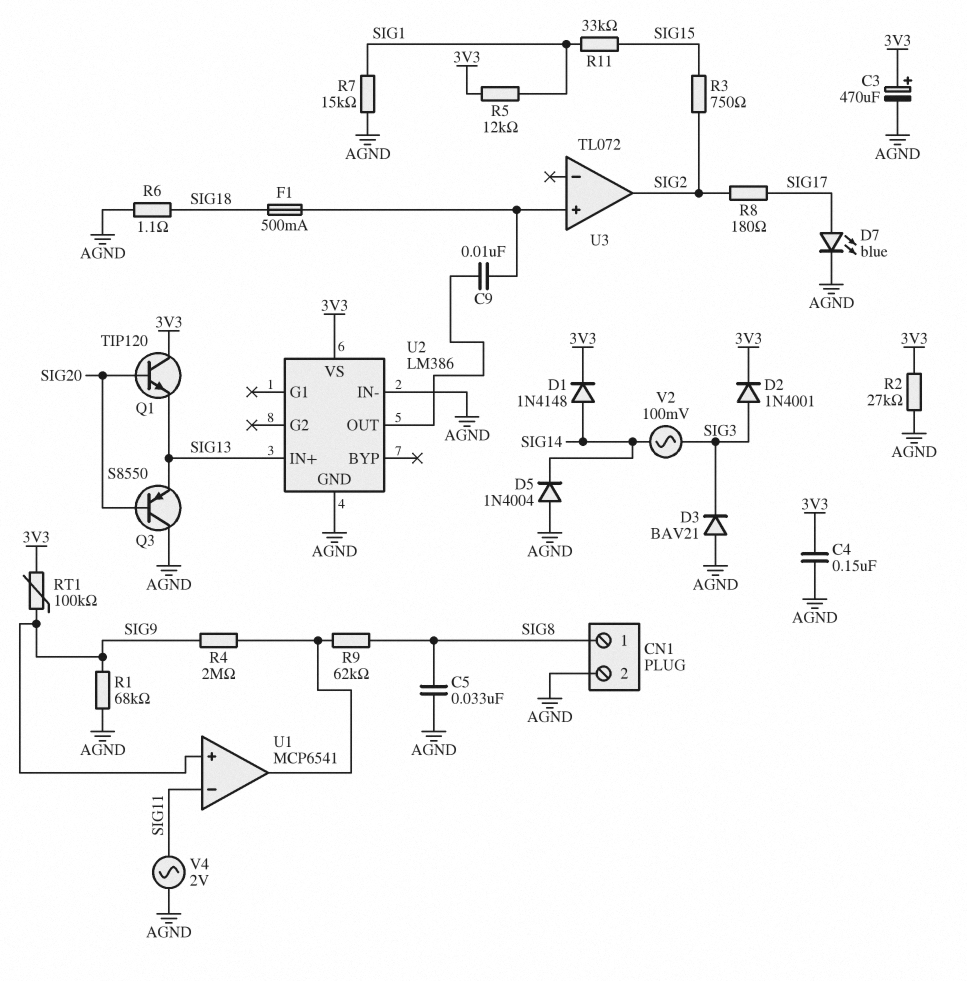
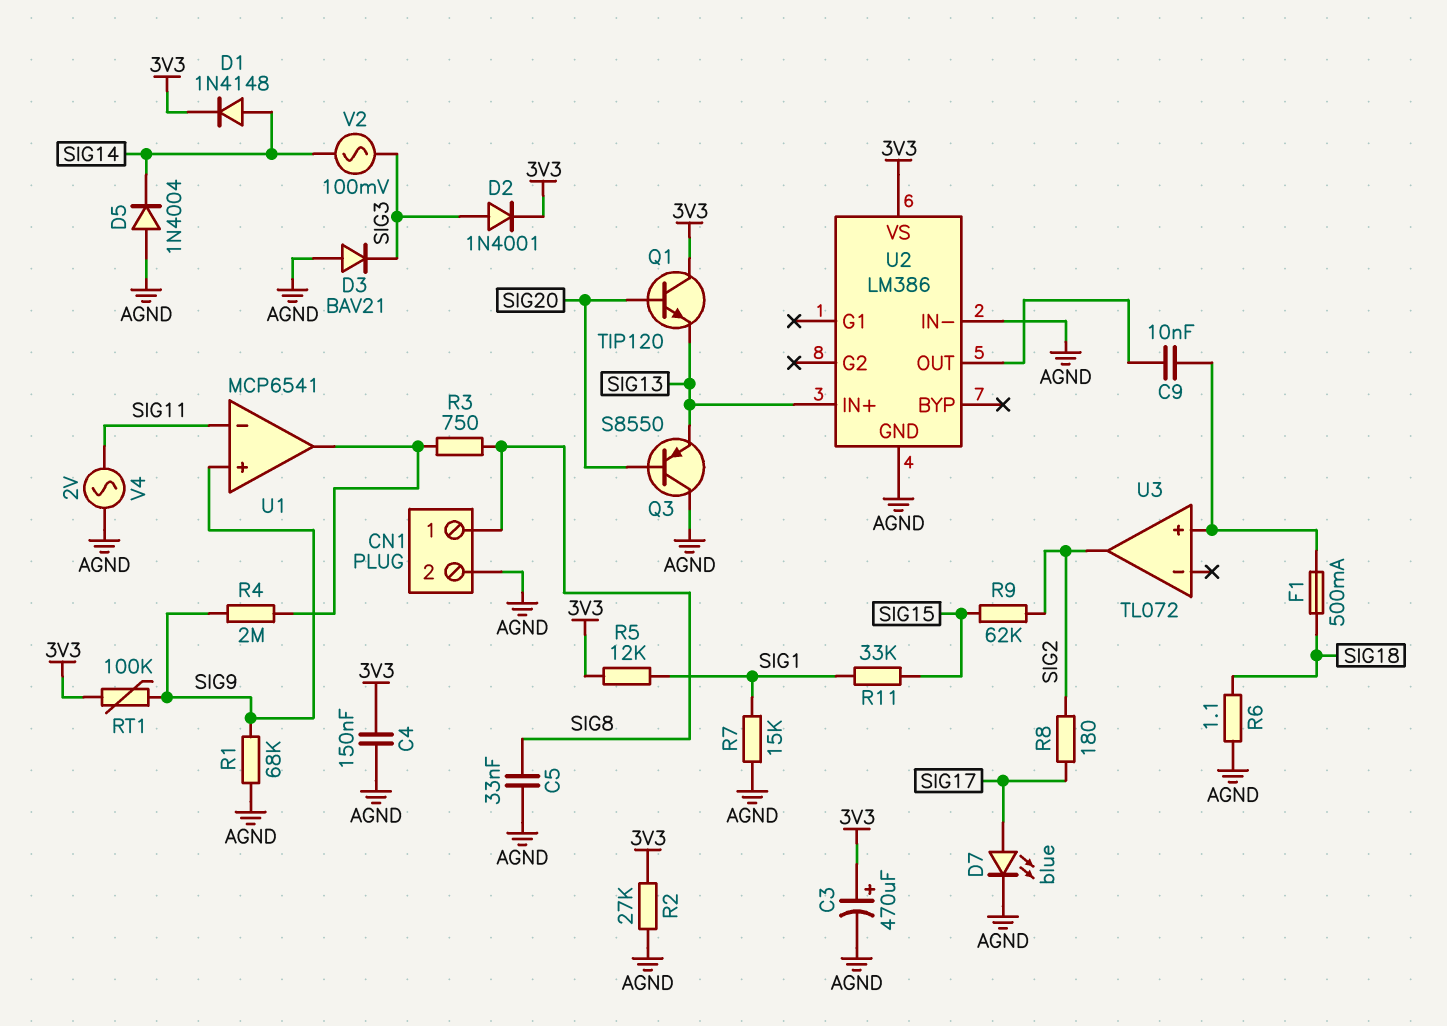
R3: 750 (SIG2, SIG15) -> 750 (SIG8, U1/out)
R9: 62k (SIG8, U1/out) -> 62k (SIG2, SIG15)

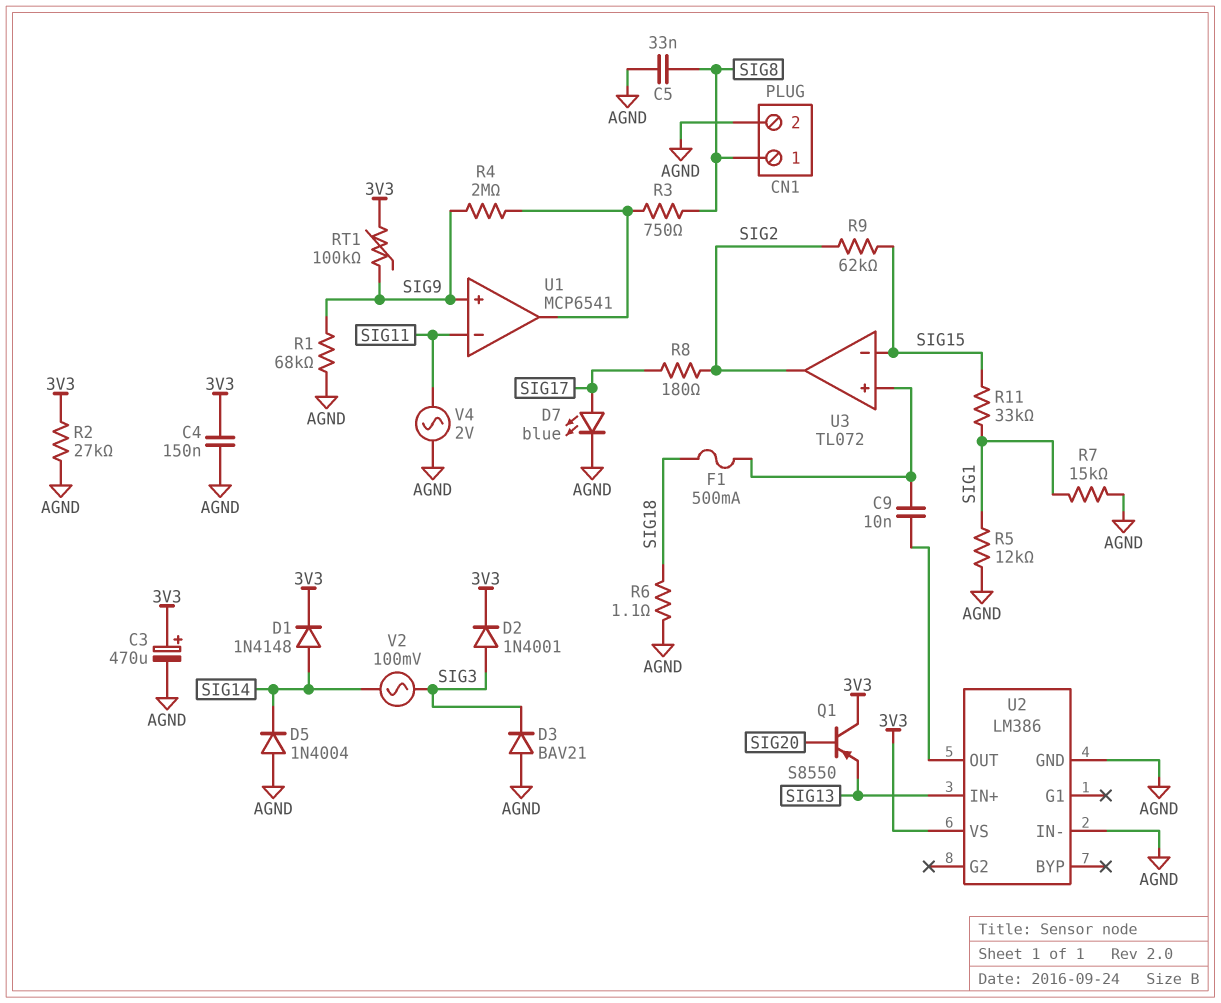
Q1: NPN TIP120 (B SIG20, C 3V3, E SIG13) -> PNP S8550 (B SIG20, C 3V3, E SIG13)
Q3: PNP S8550 (B SIG20, C AGND, E SIG13) -> none
R5: 12k (3V3, SIG1) -> 12k (AGND, SIG1)
U3 pin in-: none -> SIG15

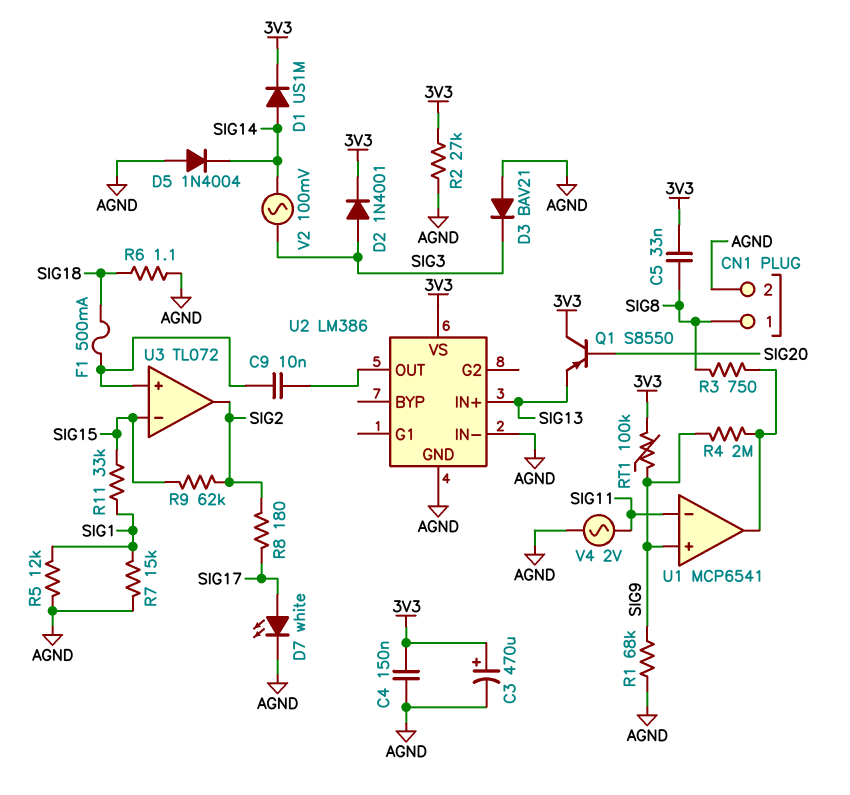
C5: 33nF (AGND, SIG8) -> 33nF (3V3, SIG8)
D1: diode 1N4148 (A SIG14, K 3V3) -> diode US1M (A SIG14, K 3V3)
D7: LED blue (A SIG17, K AGND) -> LED white (A SIG17, K AGND)

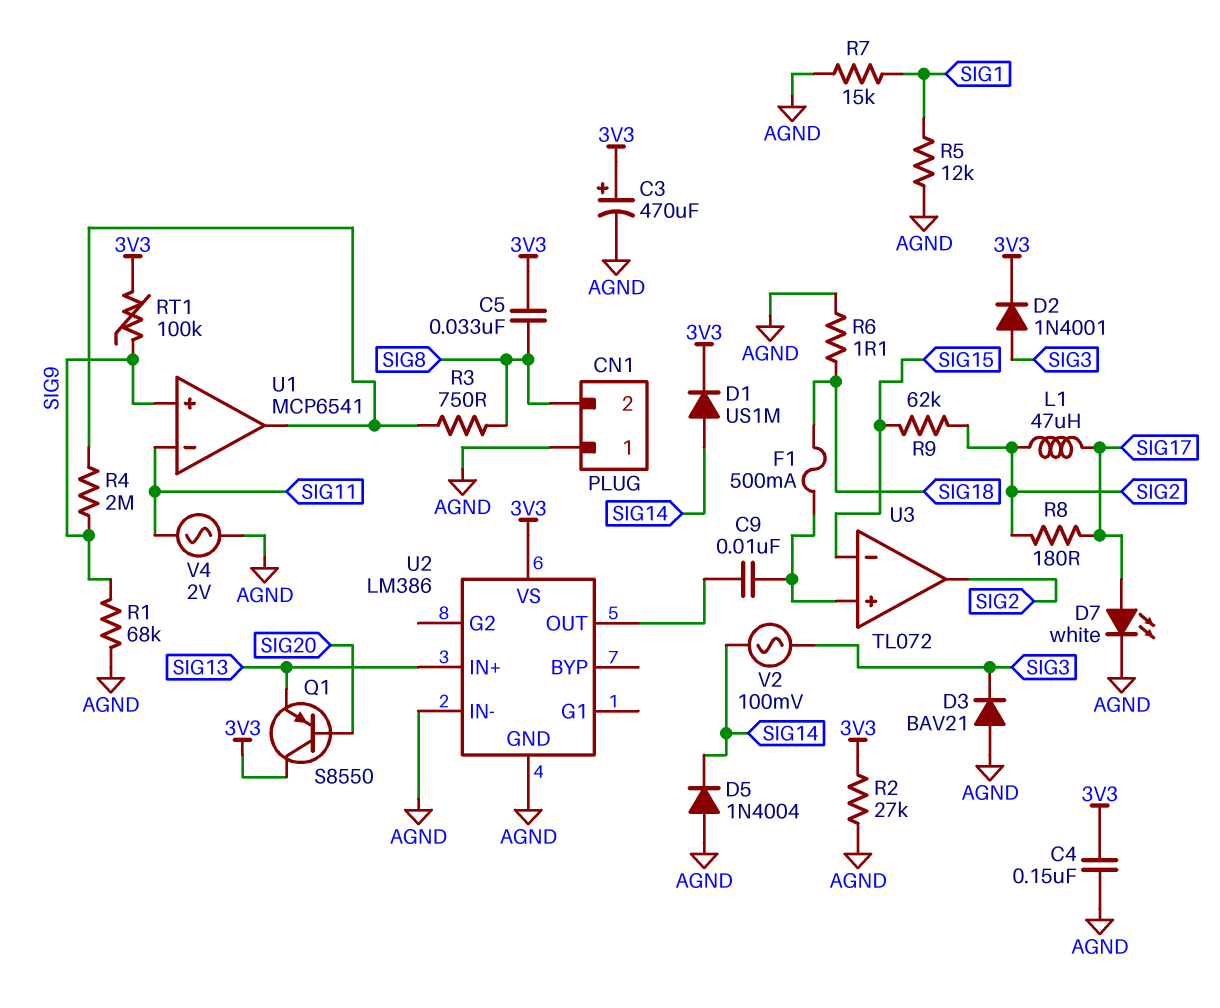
CN1 pin 1: SIG8 -> AGND
CN1 pin 2: AGND -> SIG8
L1: none -> 47uH (SIG2, SIG17)
R11: 33k (SIG1, SIG15) -> none

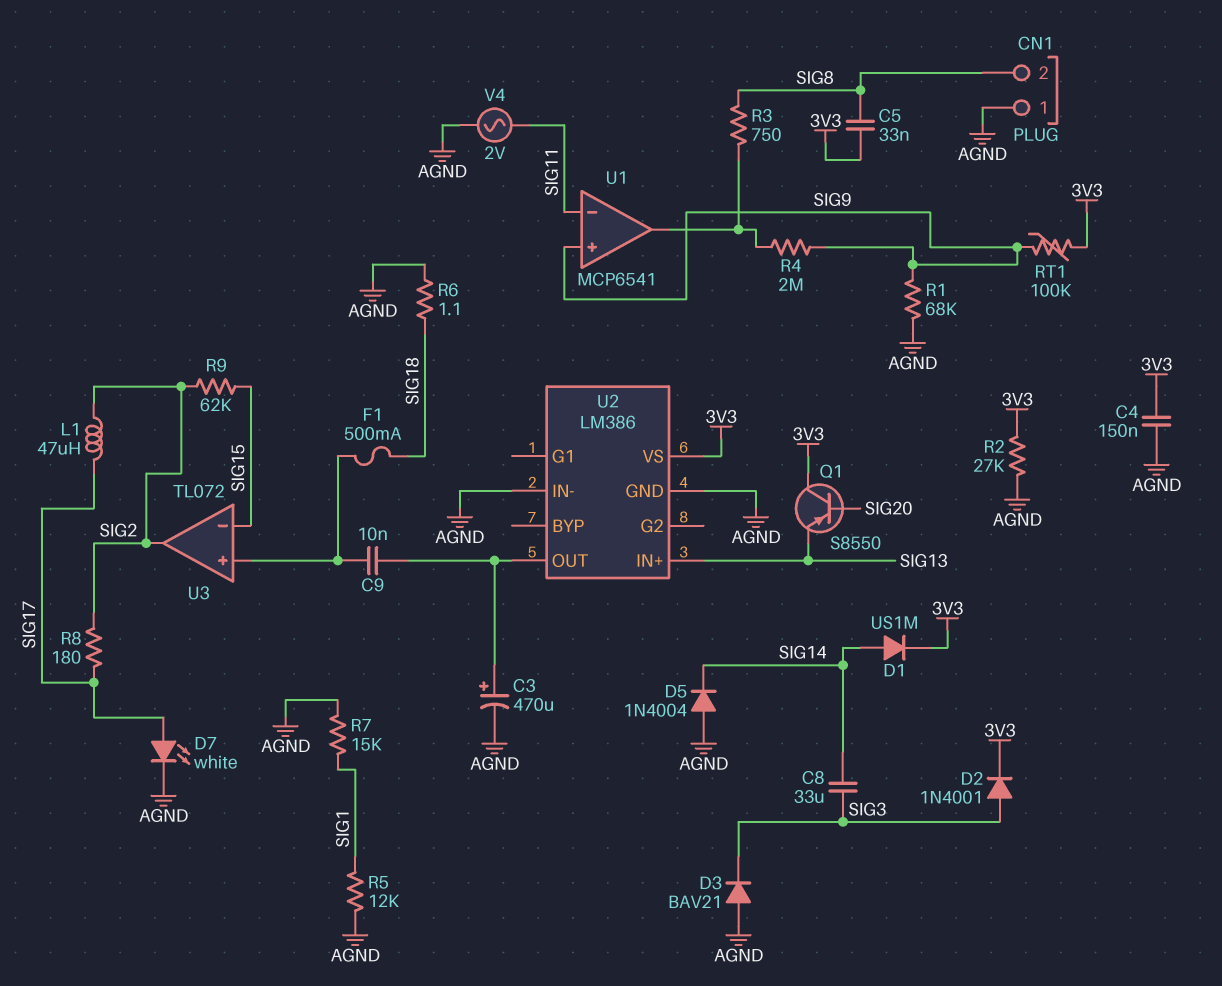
C3: 470uF (plus 3V3, minus AGND) -> 470uF (plus U2/OUT, minus AGND)
C8: none -> 33uF (SIG3, SIG14)
V2: AC 100mV (SIG3, SIG14) -> none

